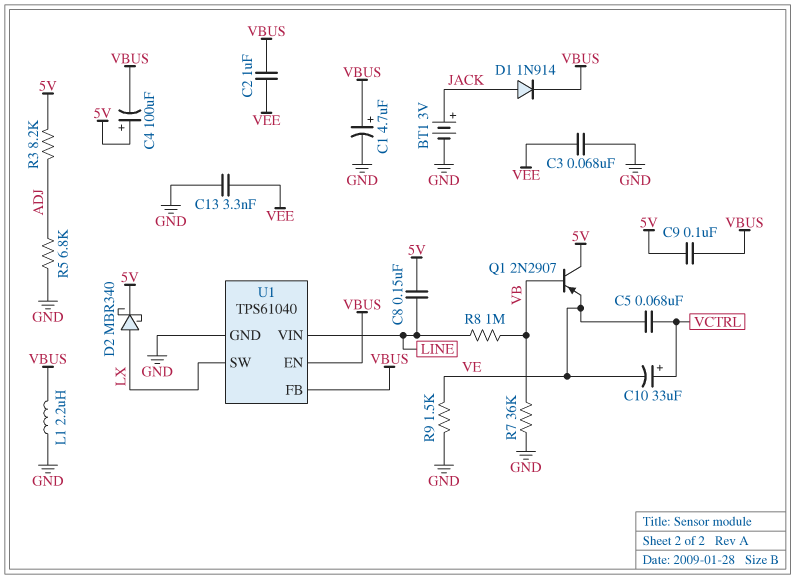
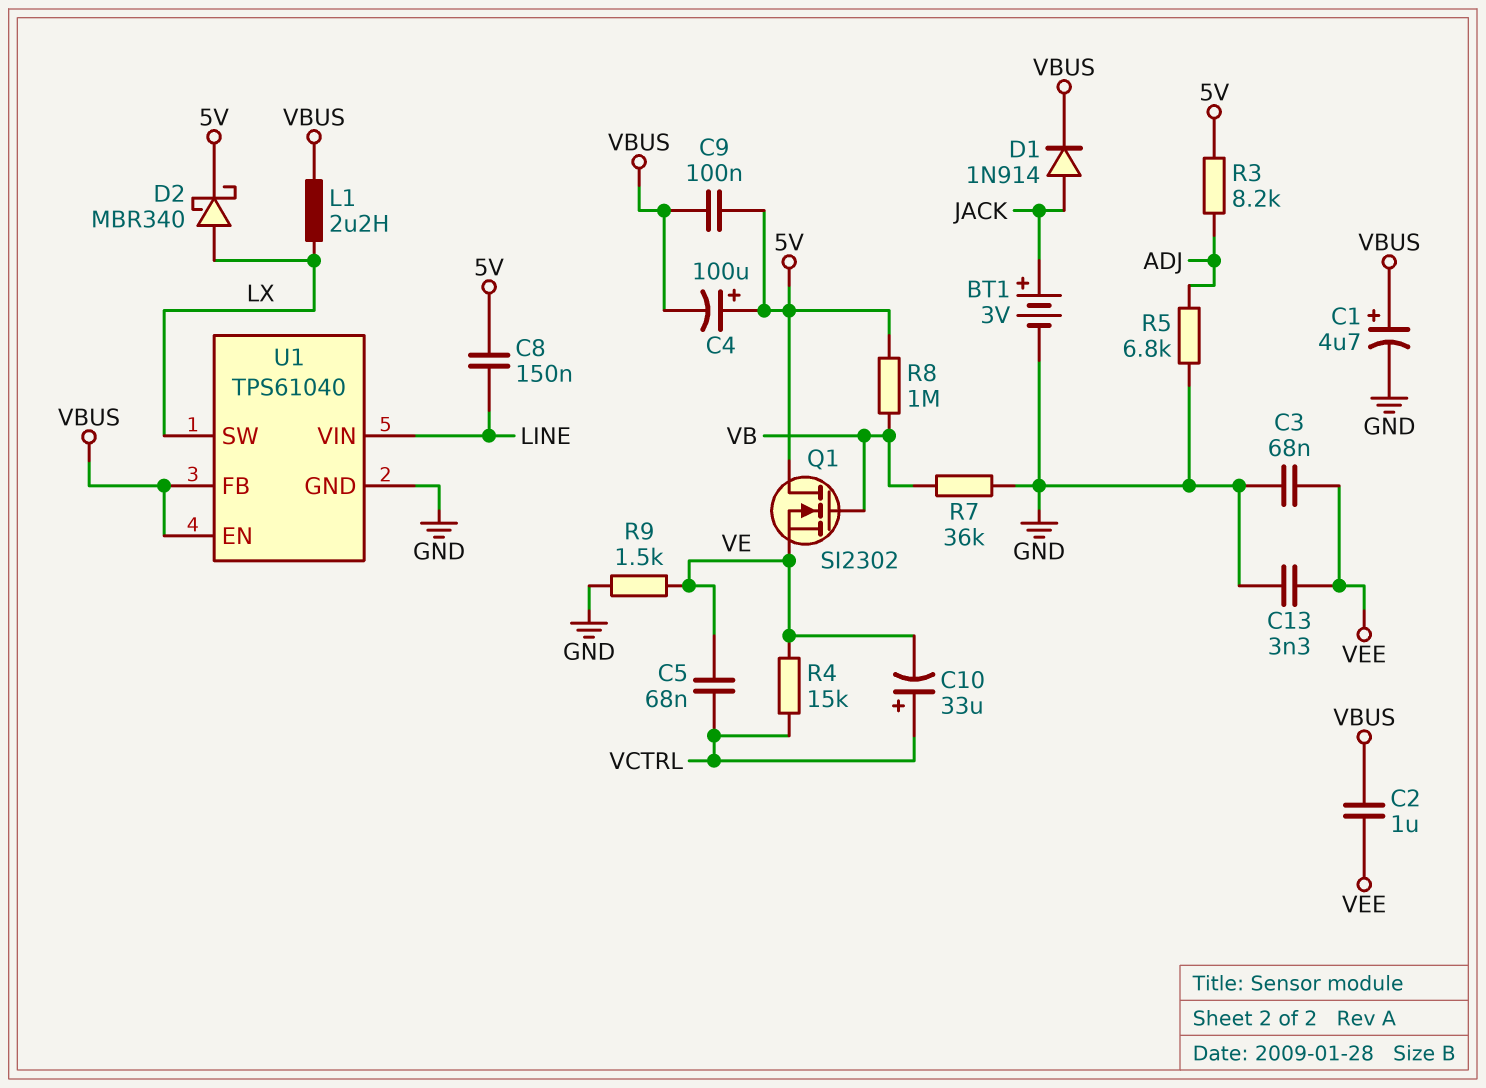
L1: 2.2uH (GND, VBUS) -> 2.2uH (LX, VBUS)
Q1: PNP 2N2907 (B VB, C 5V, E VE) -> NMOS SI2302 (G VB, D 5V, S VE)
R4: none -> 15k (VCTRL, VE)
R8: 1M (LINE, VB) -> 1M (5V, VB)

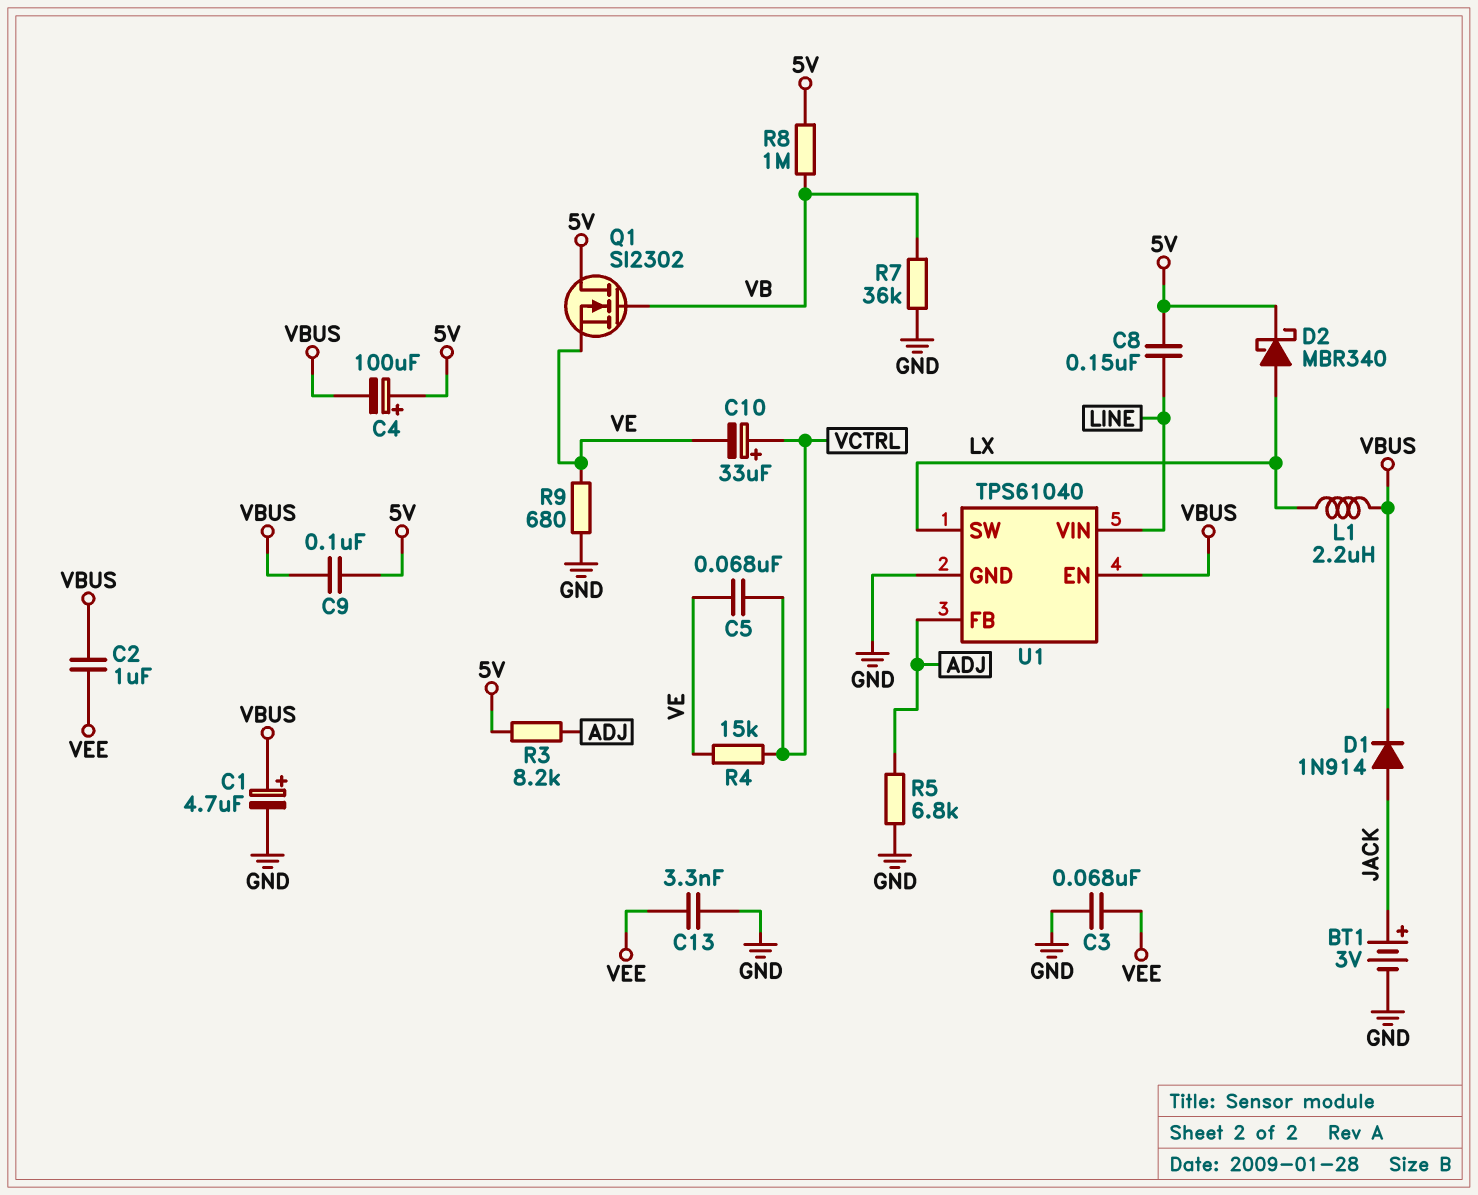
R9: 1.5k (GND, VE) -> 680 (GND, VE)
U1 pin FB: VBUS -> ADJ

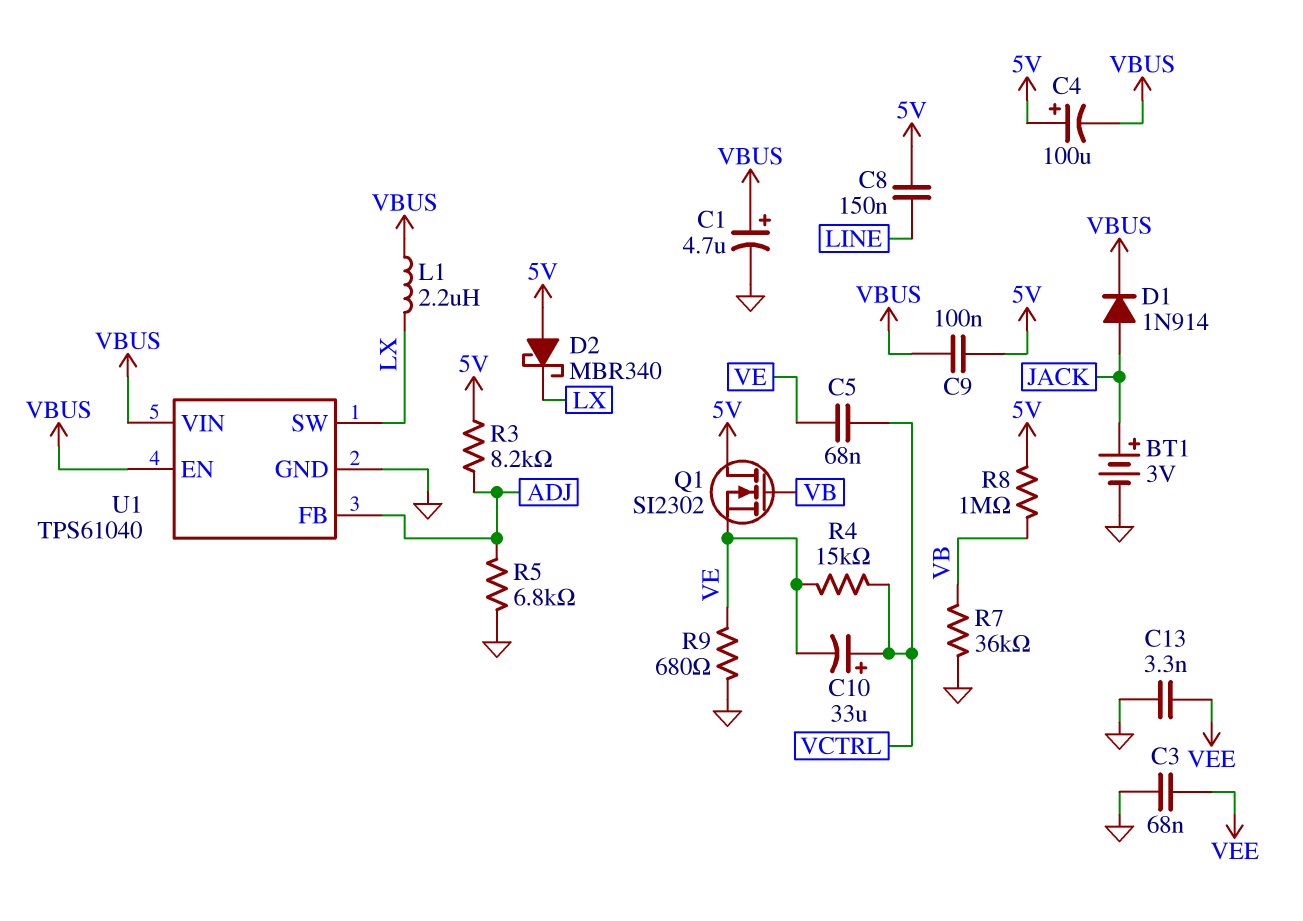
C2: 1uF (VBUS, VEE) -> none
D2: schottky MBR340 (A LX, K 5V) -> schottky MBR340 (A 5V, K LX)
U1 pin VIN: LINE -> VBUS

